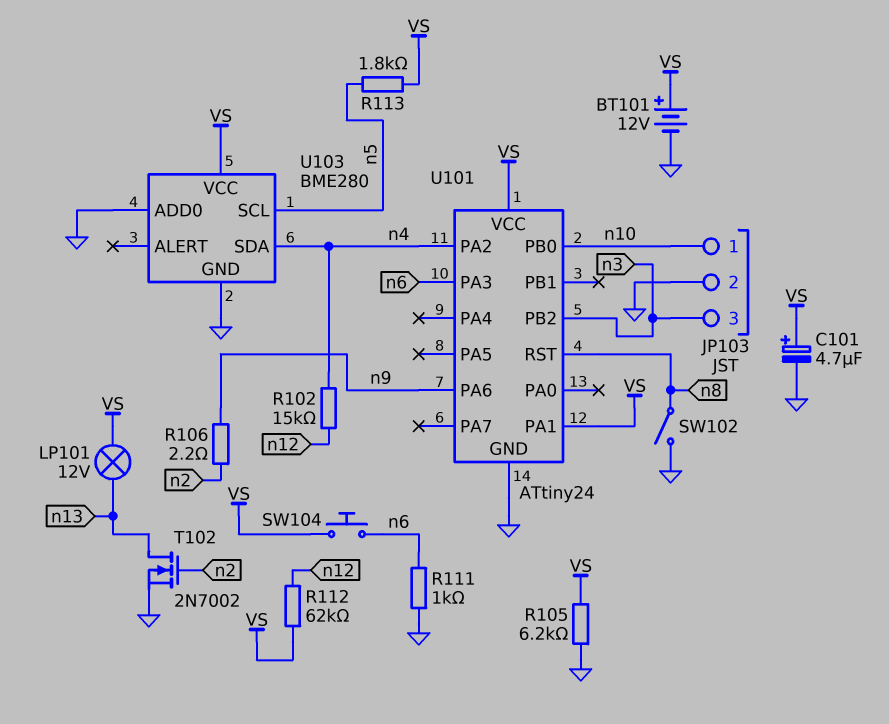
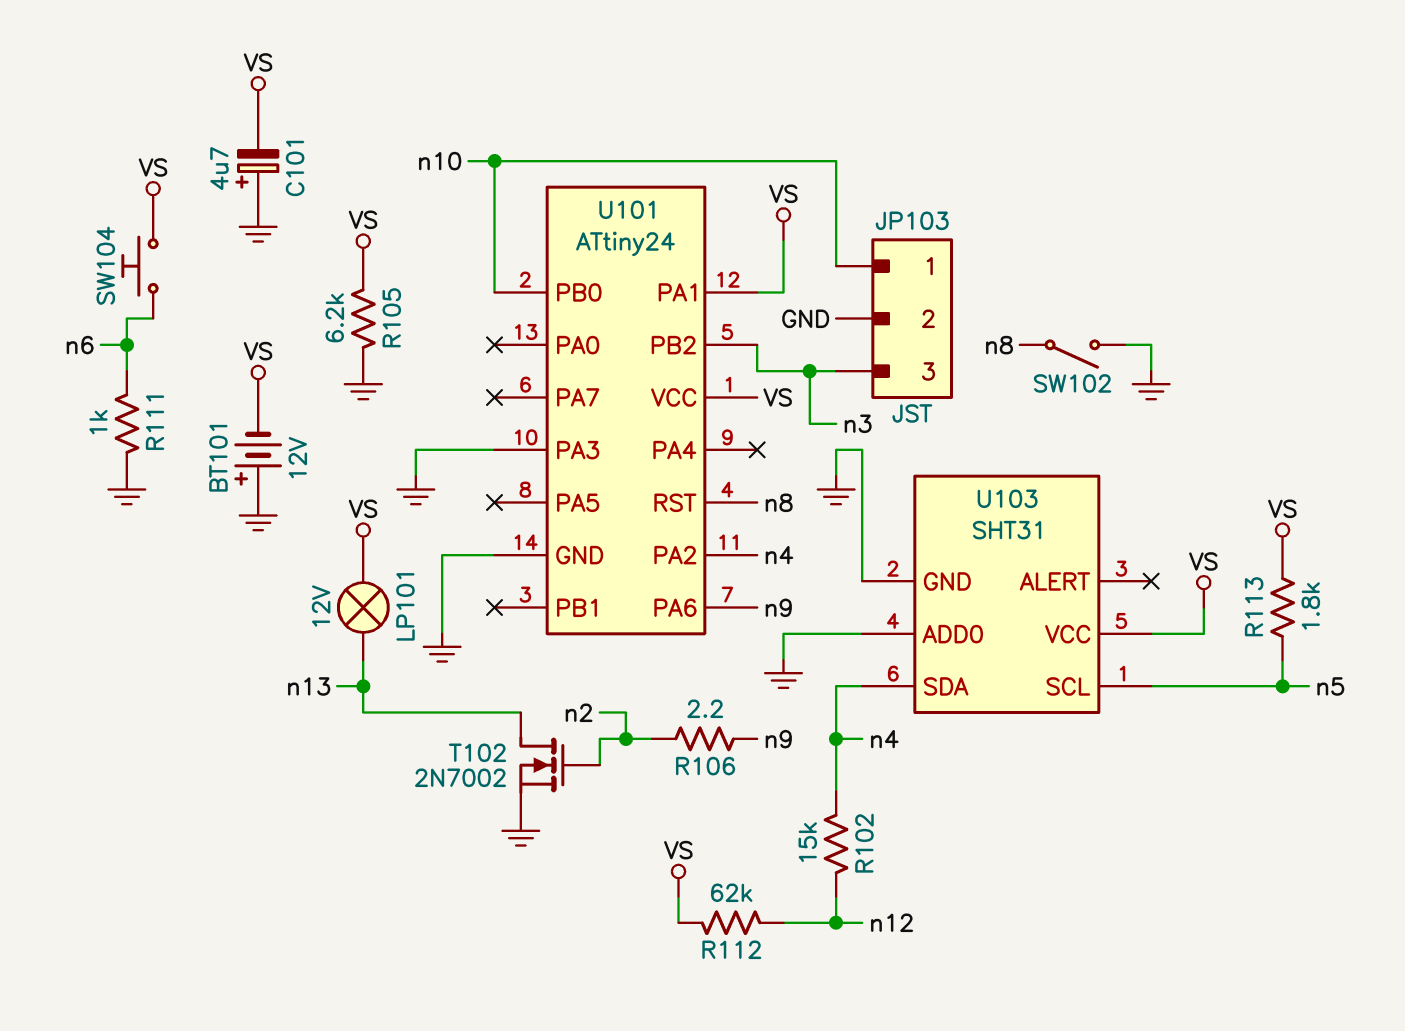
BT101: 12V (plus VS, minus GND) -> 12V (plus GND, minus VS)
C101: 4.7uF (plus VS, minus GND) -> 4.7uF (plus GND, minus VS)
U101 pin PA3: n6 -> GND
U103: BME280 -> SHT31

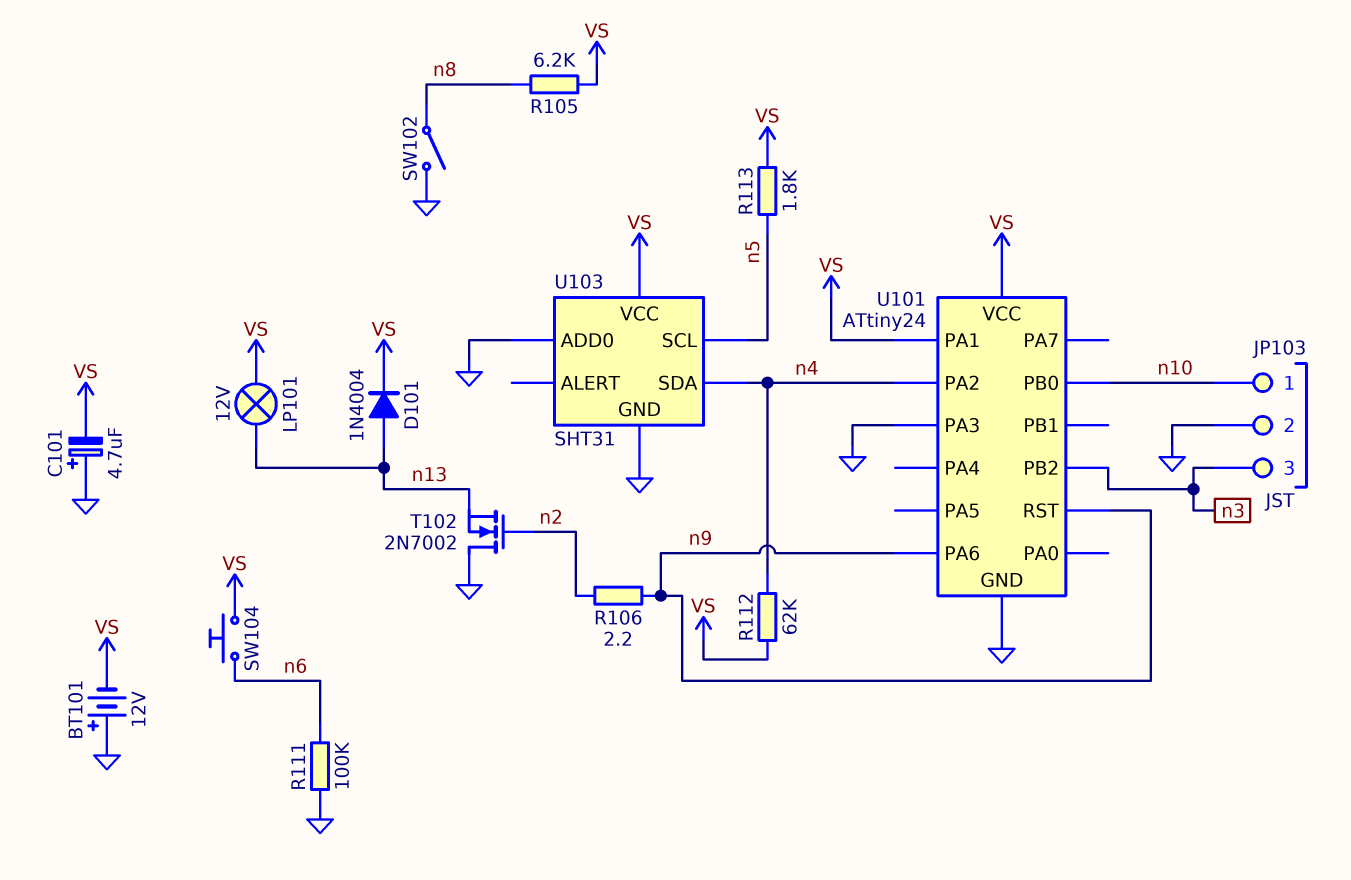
D101: none -> diode 1N4004 (A n13, K VS)
R102: 15k (n4, n12) -> none
R105: 6.2k (GND, VS) -> 6.2k (VS, n8)
R111: 1k (GND, n6) -> 100k (GND, n6)
R112: 62k (VS, n12) -> 62k (VS, n4)
T102: NMOS 2N7002 (G n2, D n13, S GND) -> NMOS 2N7002 (G n2, D GND, S n13)
U101 pin RST: n8 -> n9

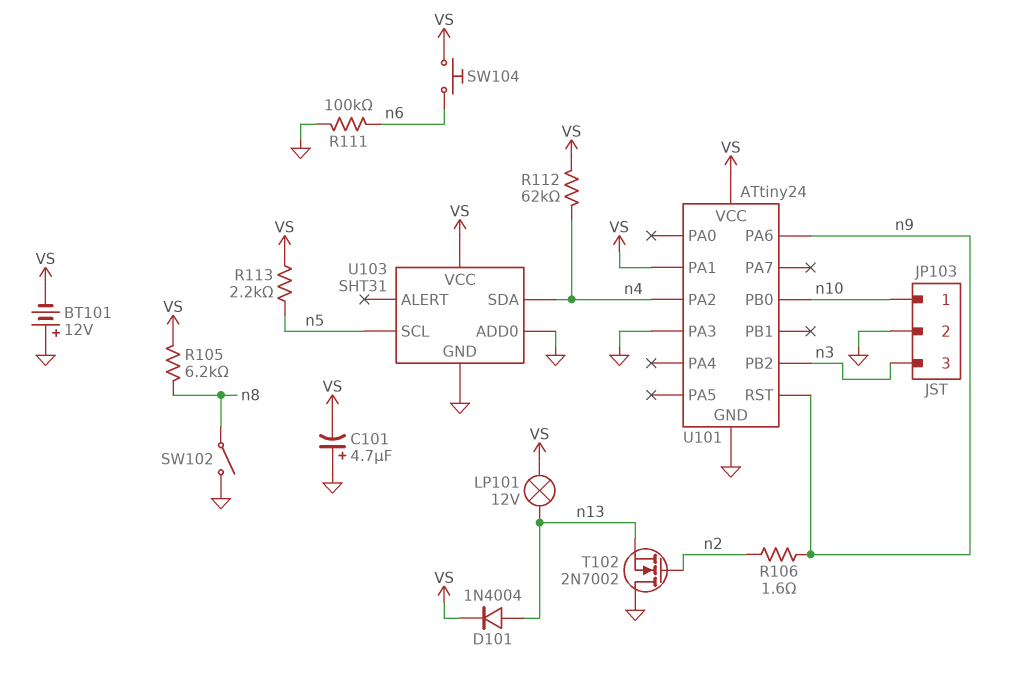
R106: 2.2 (n2, n9) -> 1.6 (n2, n9)
R113: 1.8k (VS, n5) -> 2.2k (VS, n5)

